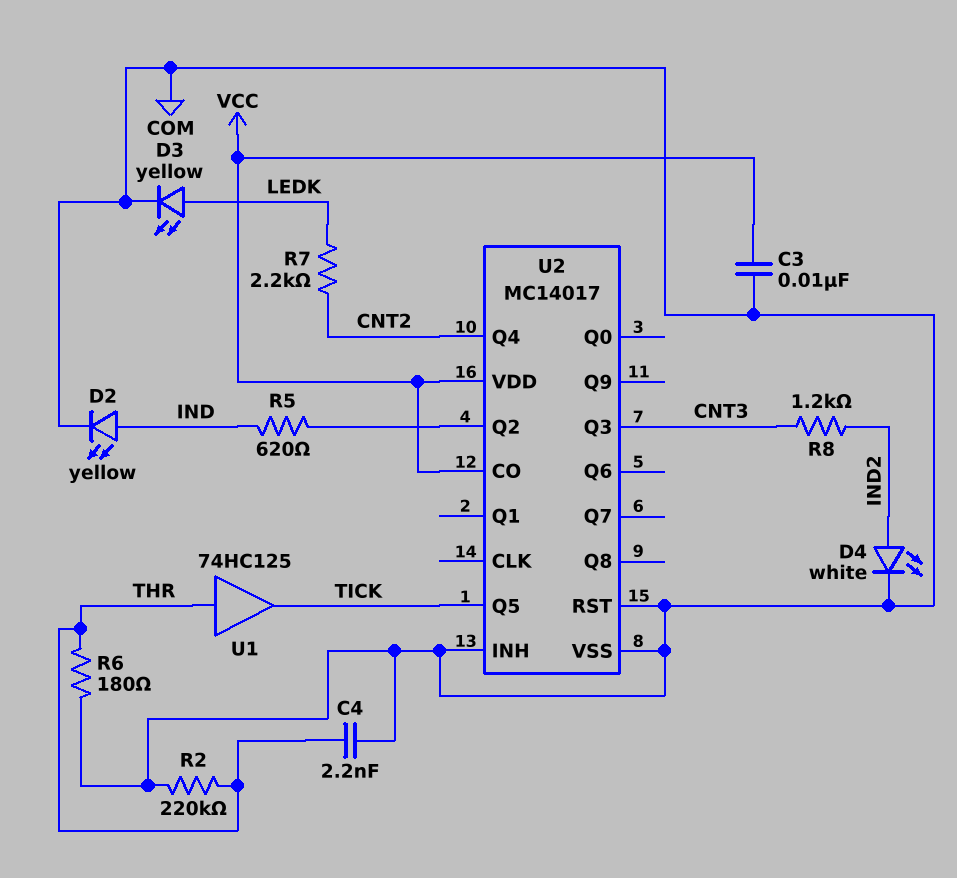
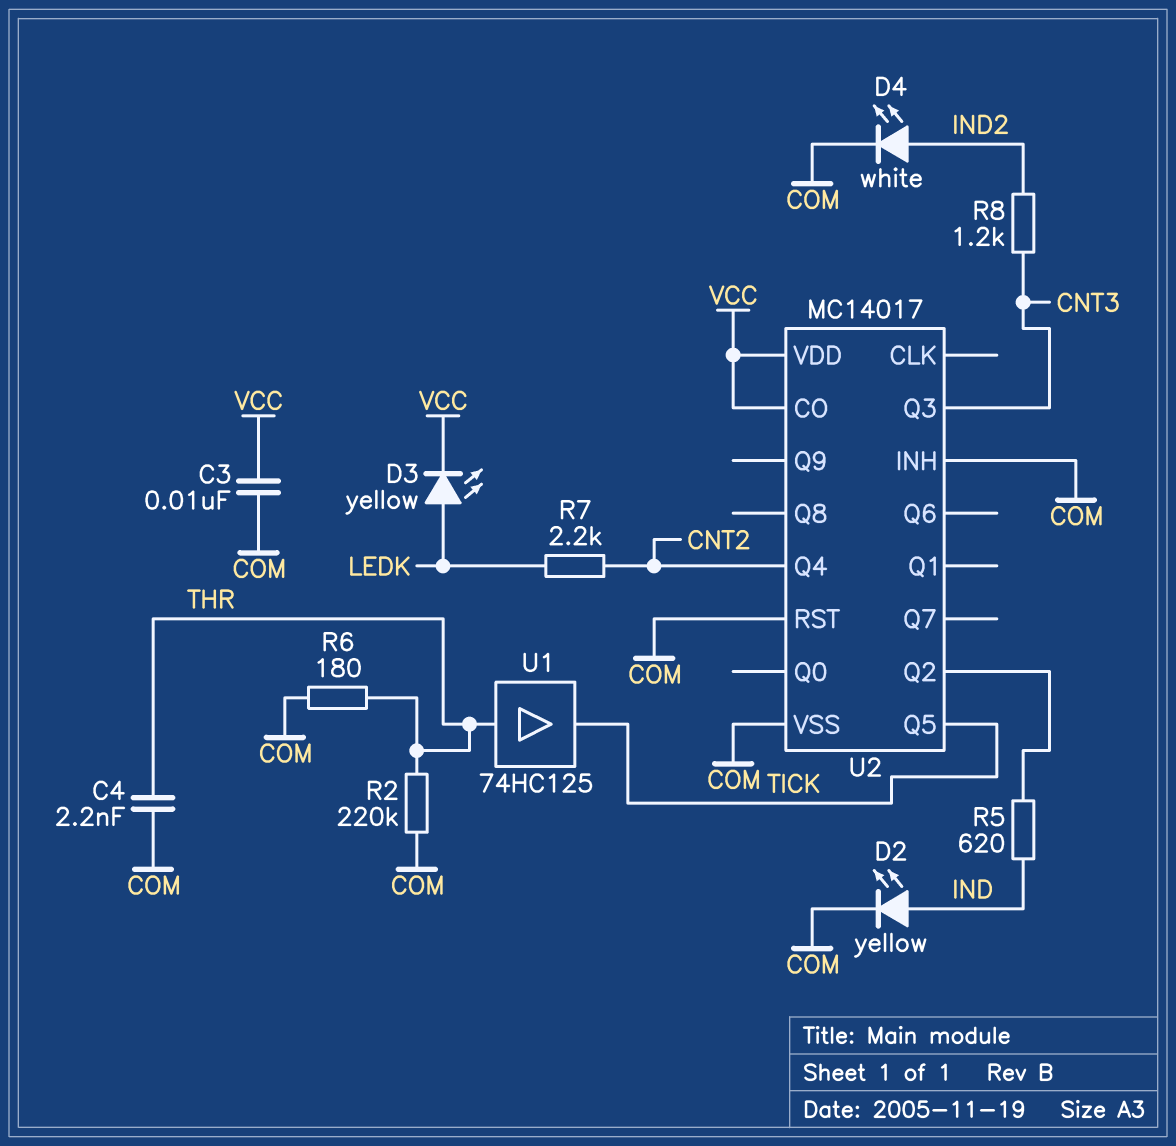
D3: LED yellow (A LEDK, K COM) -> LED yellow (A LEDK, K VCC)

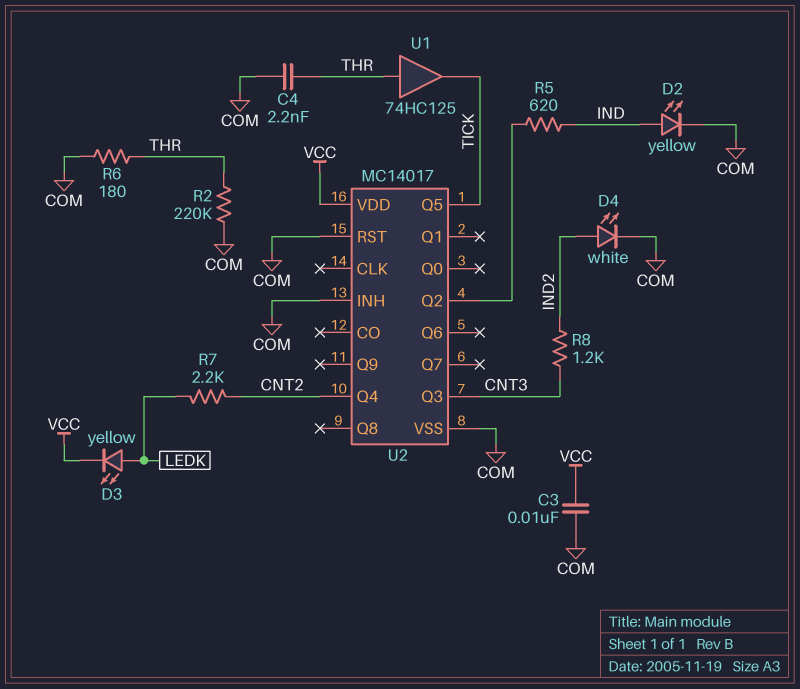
U2 pin CO: VCC -> none

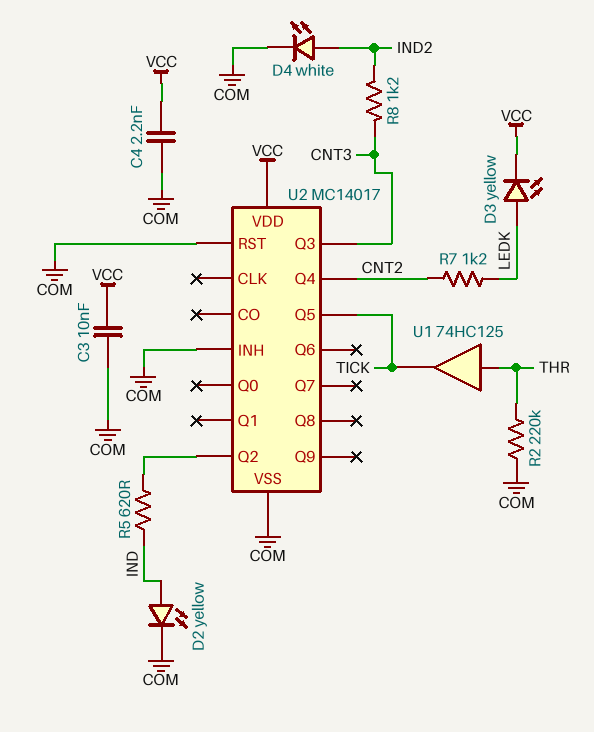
C4: 2.2nF (COM, THR) -> 2.2nF (COM, VCC)
R6: 180 (COM, THR) -> none
R7: 2.2k (CNT2, LEDK) -> 1.2k (CNT2, LEDK)

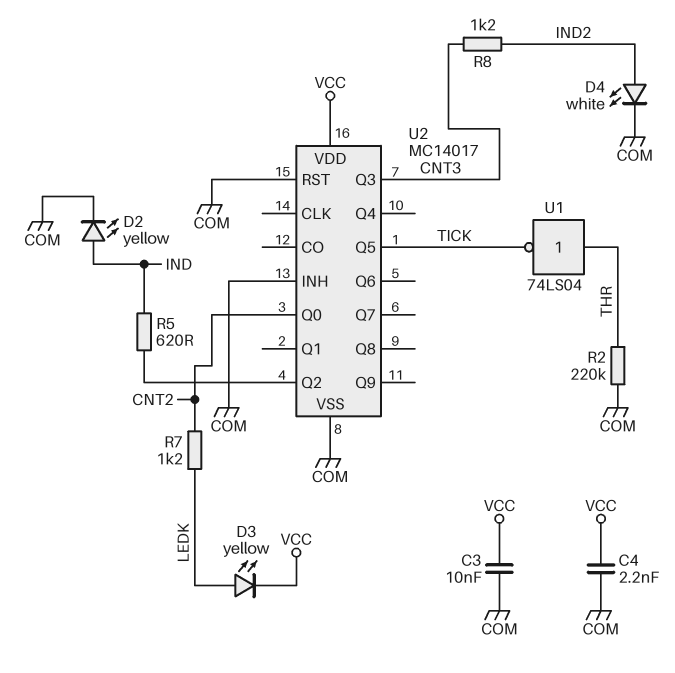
U1: buffer 74HC125 (in THR, out TICK) -> NOT 74LS04 (in THR, out TICK)
U2 pin Q0: none -> CNT2
U2 pin Q4: CNT2 -> none

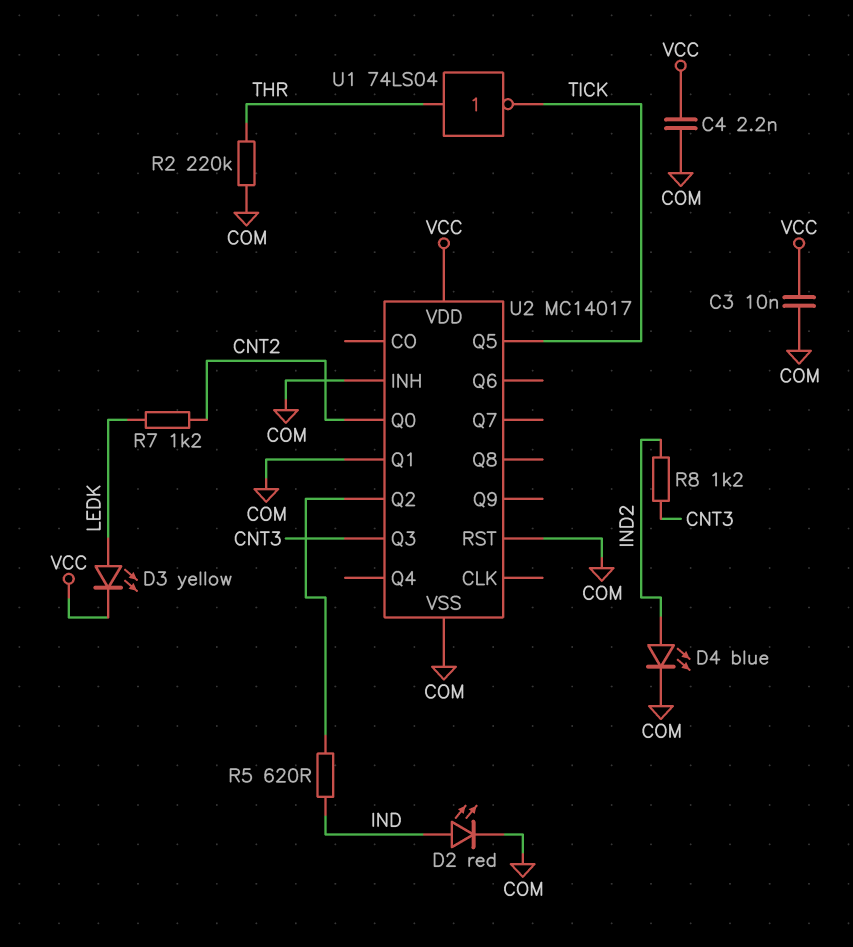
D2: LED yellow (A IND, K COM) -> LED red (A IND, K COM)
D4: LED white (A IND2, K COM) -> LED blue (A IND2, K COM)
U2 pin Q1: none -> COM

